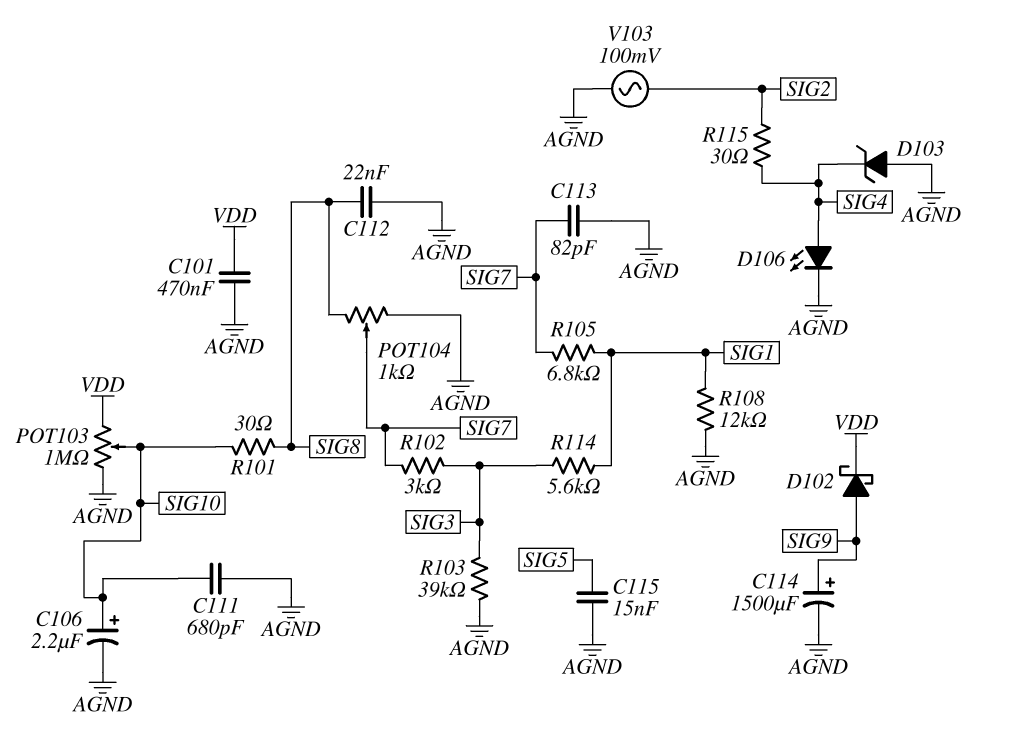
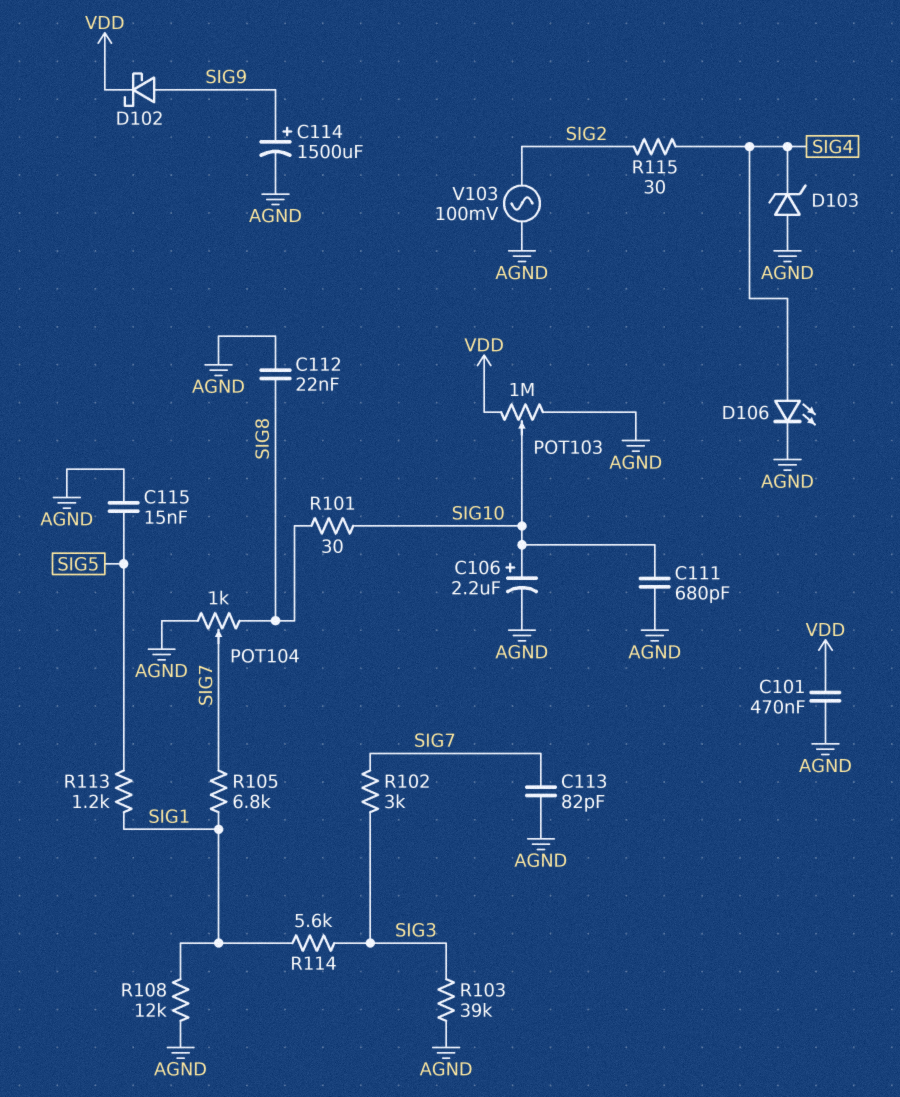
R113: none -> 1.2k (SIG1, SIG5)

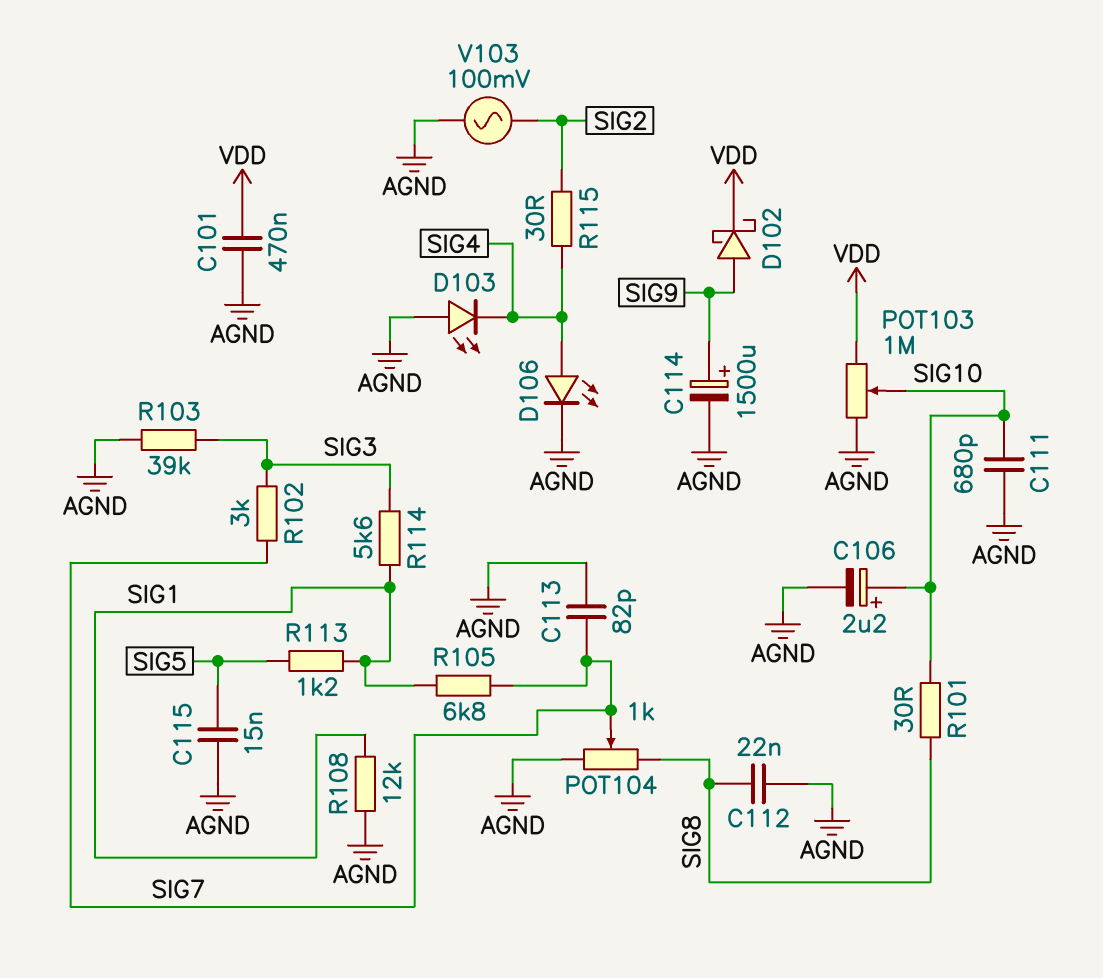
D103: zener (A AGND, K SIG4) -> LED (A AGND, K SIG4)

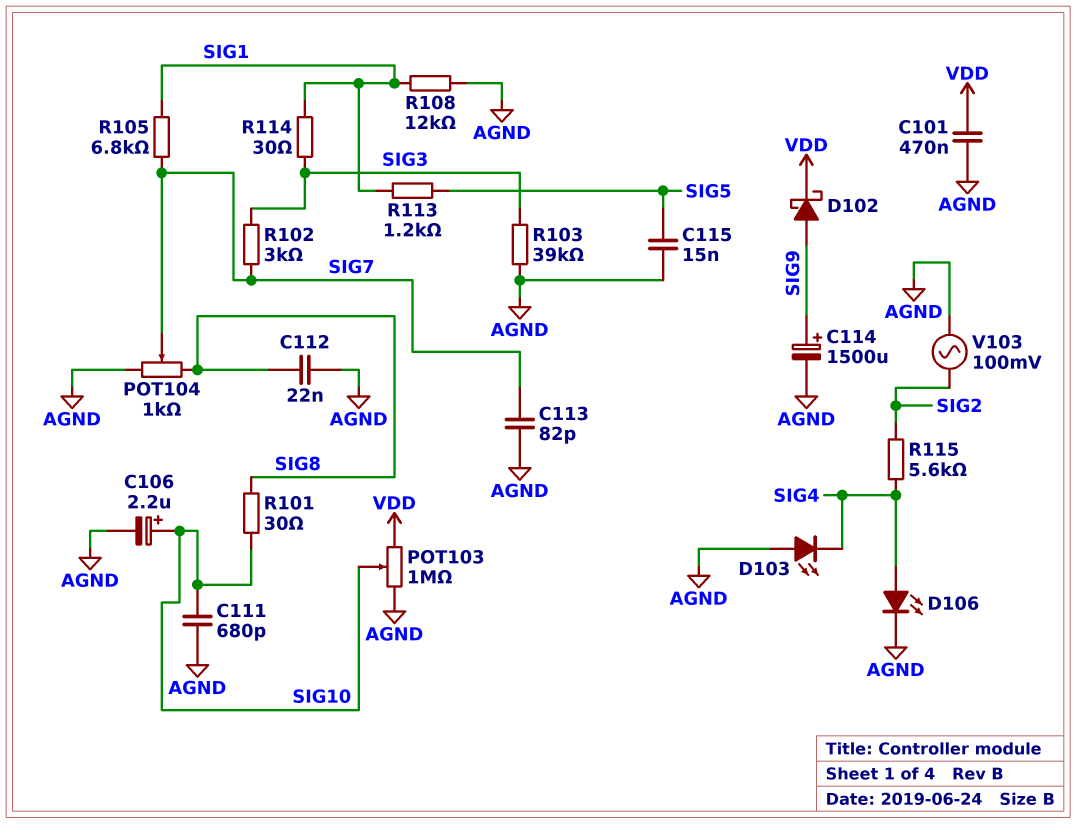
R114: 5.6k (SIG1, SIG3) -> 30 (SIG1, SIG3)
R115: 30 (SIG2, SIG4) -> 5.6k (SIG2, SIG4)

